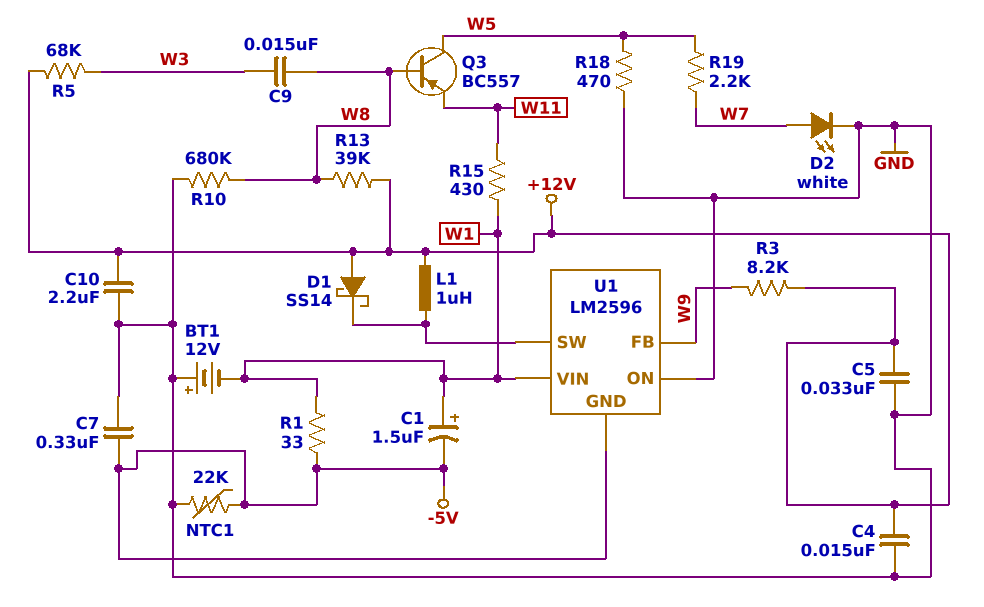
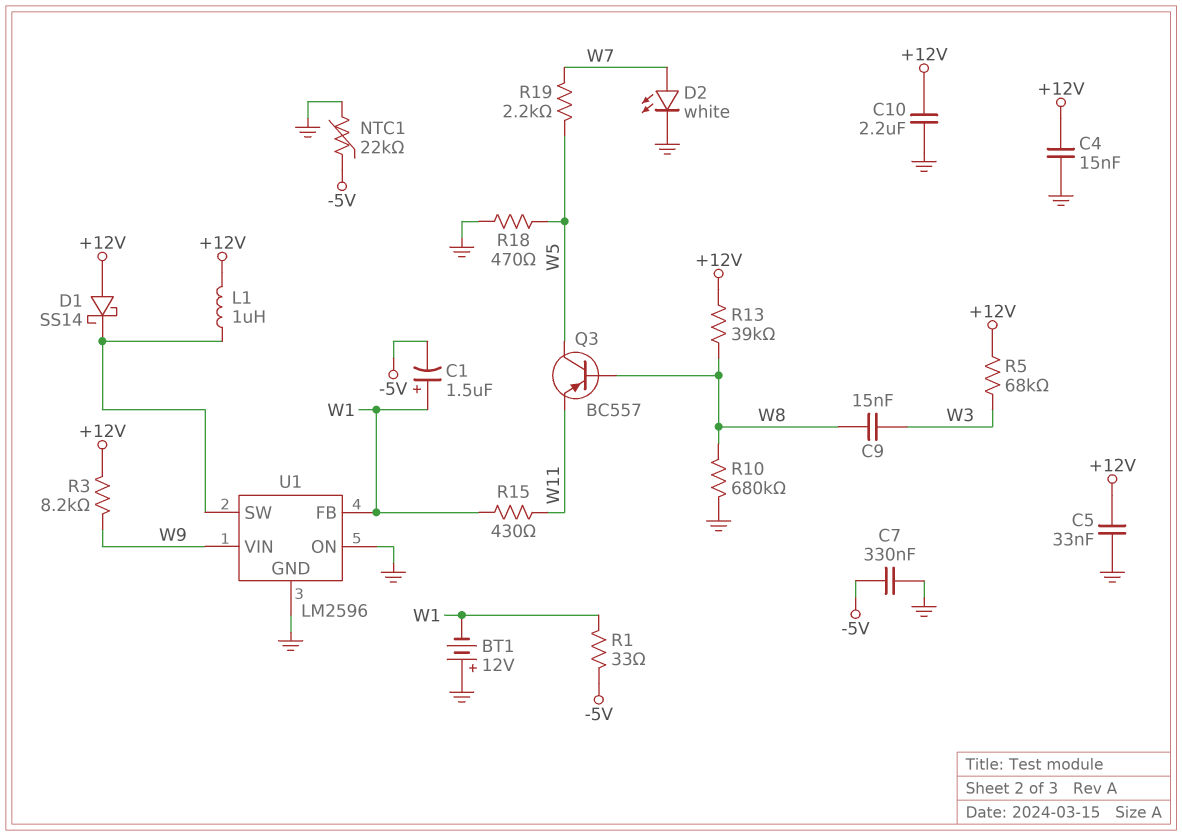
U1 pin FB: W9 -> W1
U1 pin GND: -5V -> GND
U1 pin VIN: W1 -> W9

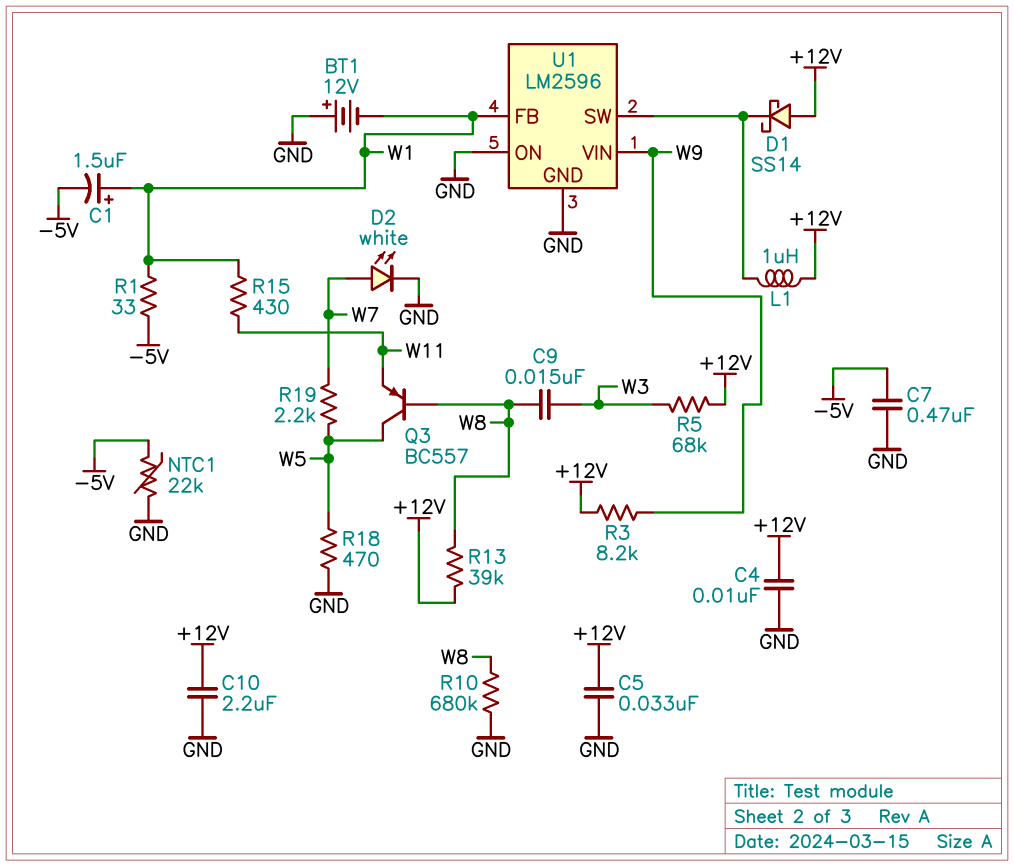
C4: 15nF (+12V, GND) -> 10nF (+12V, GND)
C7: 330nF (-5V, GND) -> 470nF (-5V, GND)

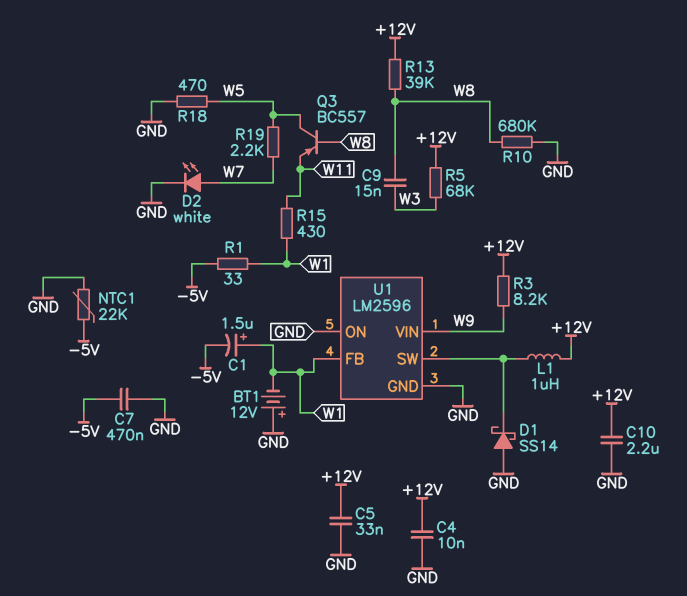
D1: schottky SS14 (A +12V, K U1/SW) -> schottky SS14 (A GND, K U1/SW)

